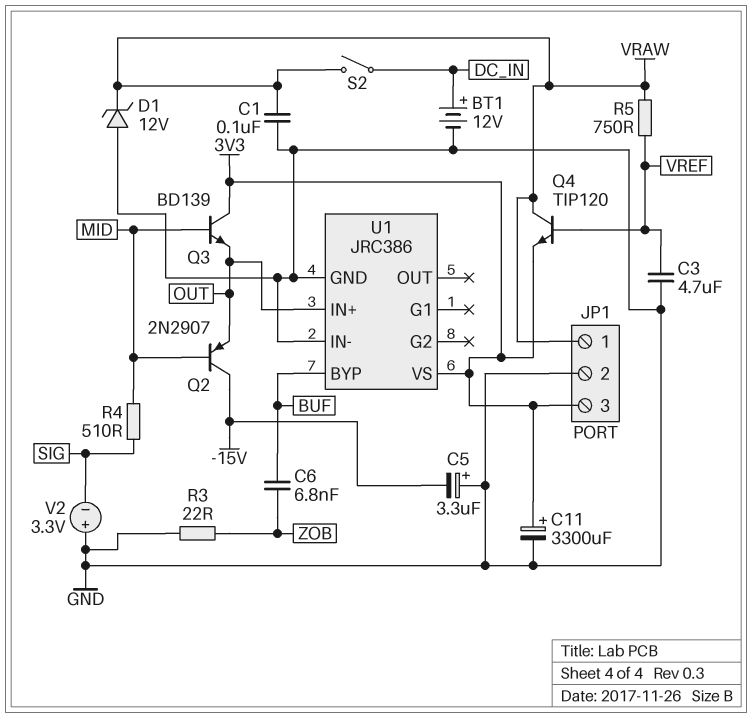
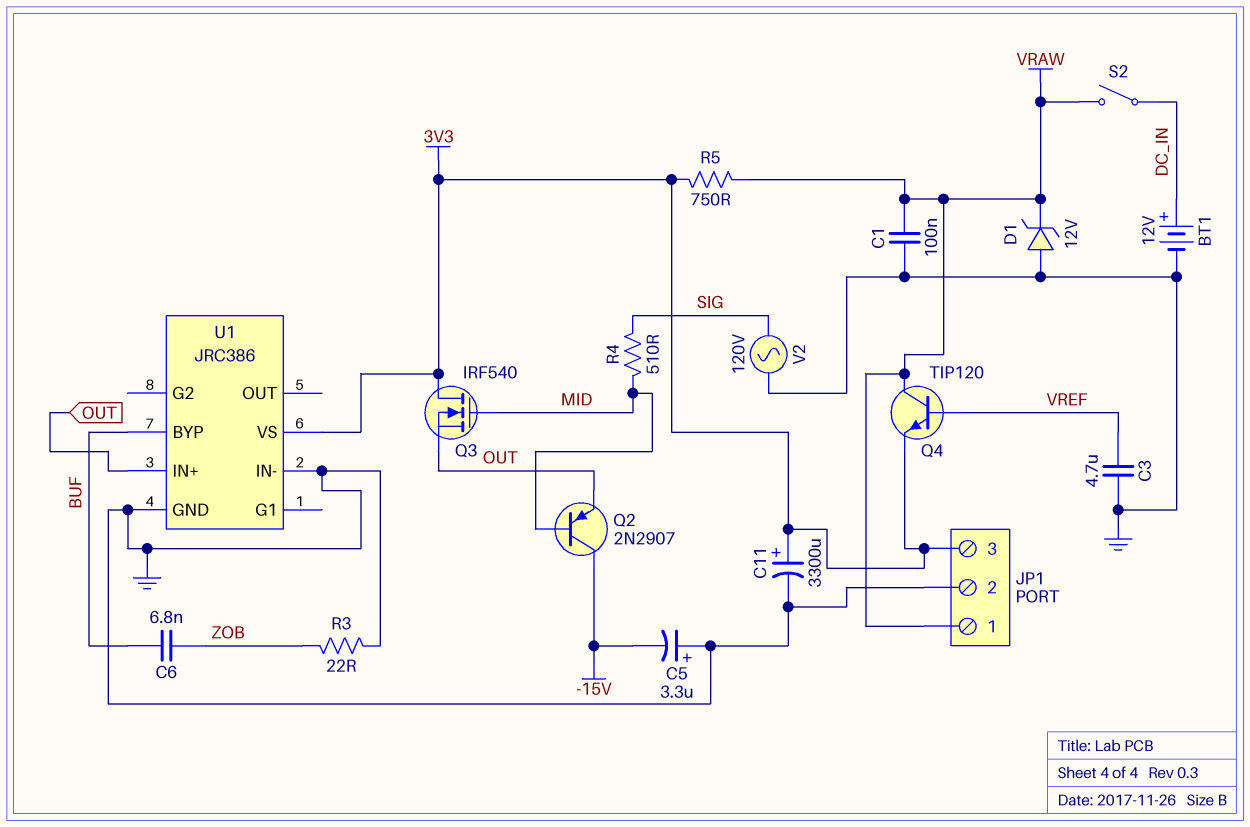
Q3: NPN BD139 (B MID, C 3V3, E OUT) -> NMOS IRF540 (G MID, D 3V3, S OUT)
R5: 750 (VRAW, VREF) -> 750 (3V3, VRAW)
V2: 3.3V (plus GND, minus SIG) -> AC 120V (GND, SIG)

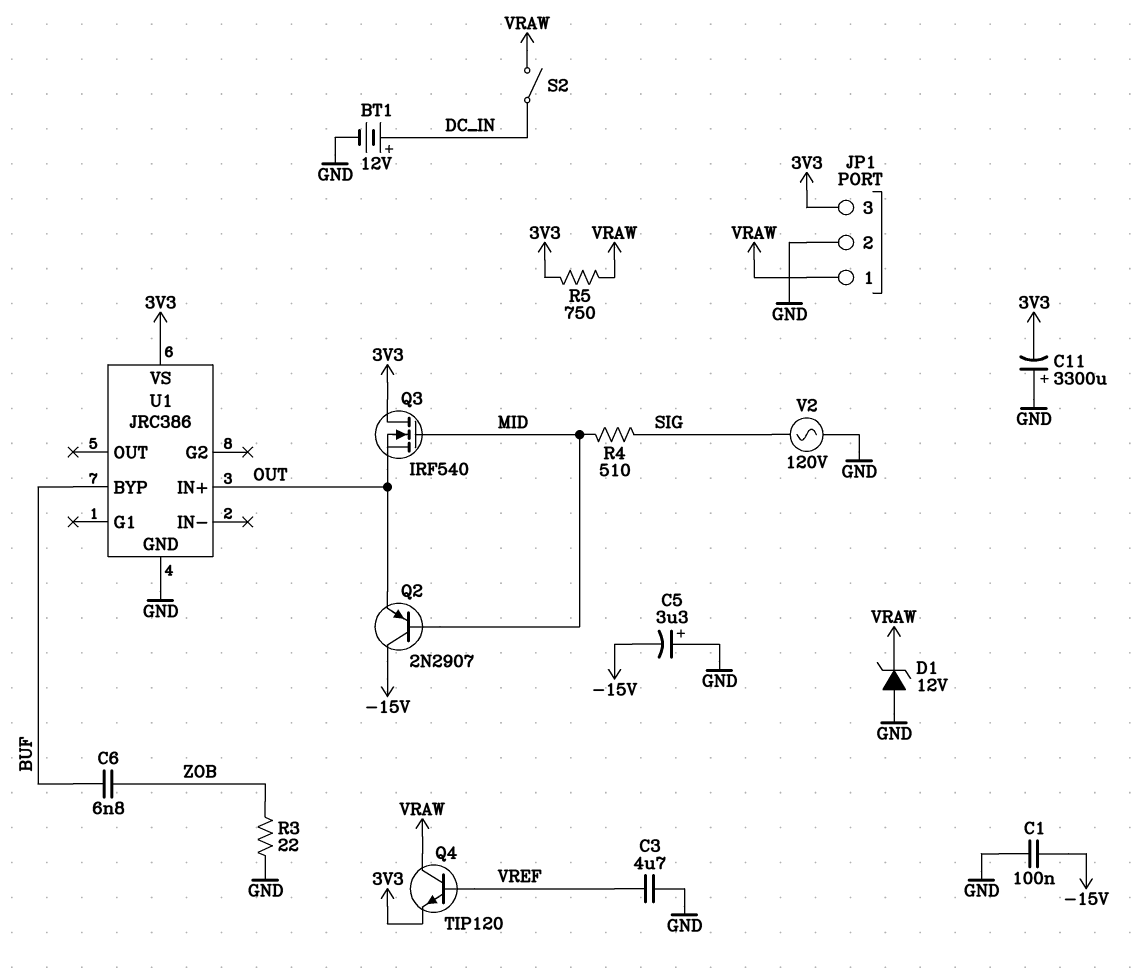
C1: 100nF (GND, VRAW) -> 100nF (-15V, GND)
C11: 3300uF (plus 3V3, minus GND) -> 3300uF (plus GND, minus 3V3)
U1 pin IN-: GND -> none

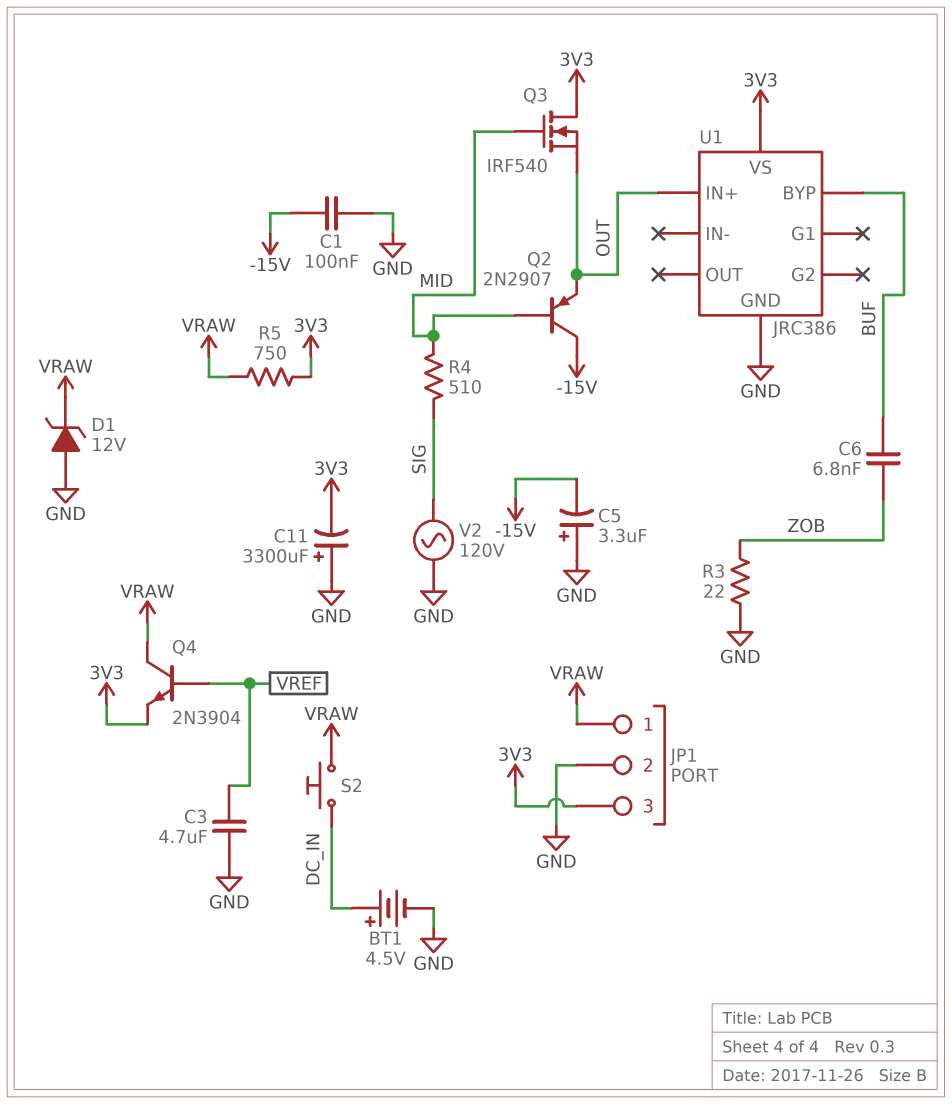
BT1: 12V (plus DC_IN, minus GND) -> 4.5V (plus DC_IN, minus GND)
Q4: NPN TIP120 (B VREF, C VRAW, E 3V3) -> NPN 2N3904 (B VREF, C VRAW, E 3V3)
S2: switch (DC_IN, VRAW) -> button (DC_IN, VRAW)

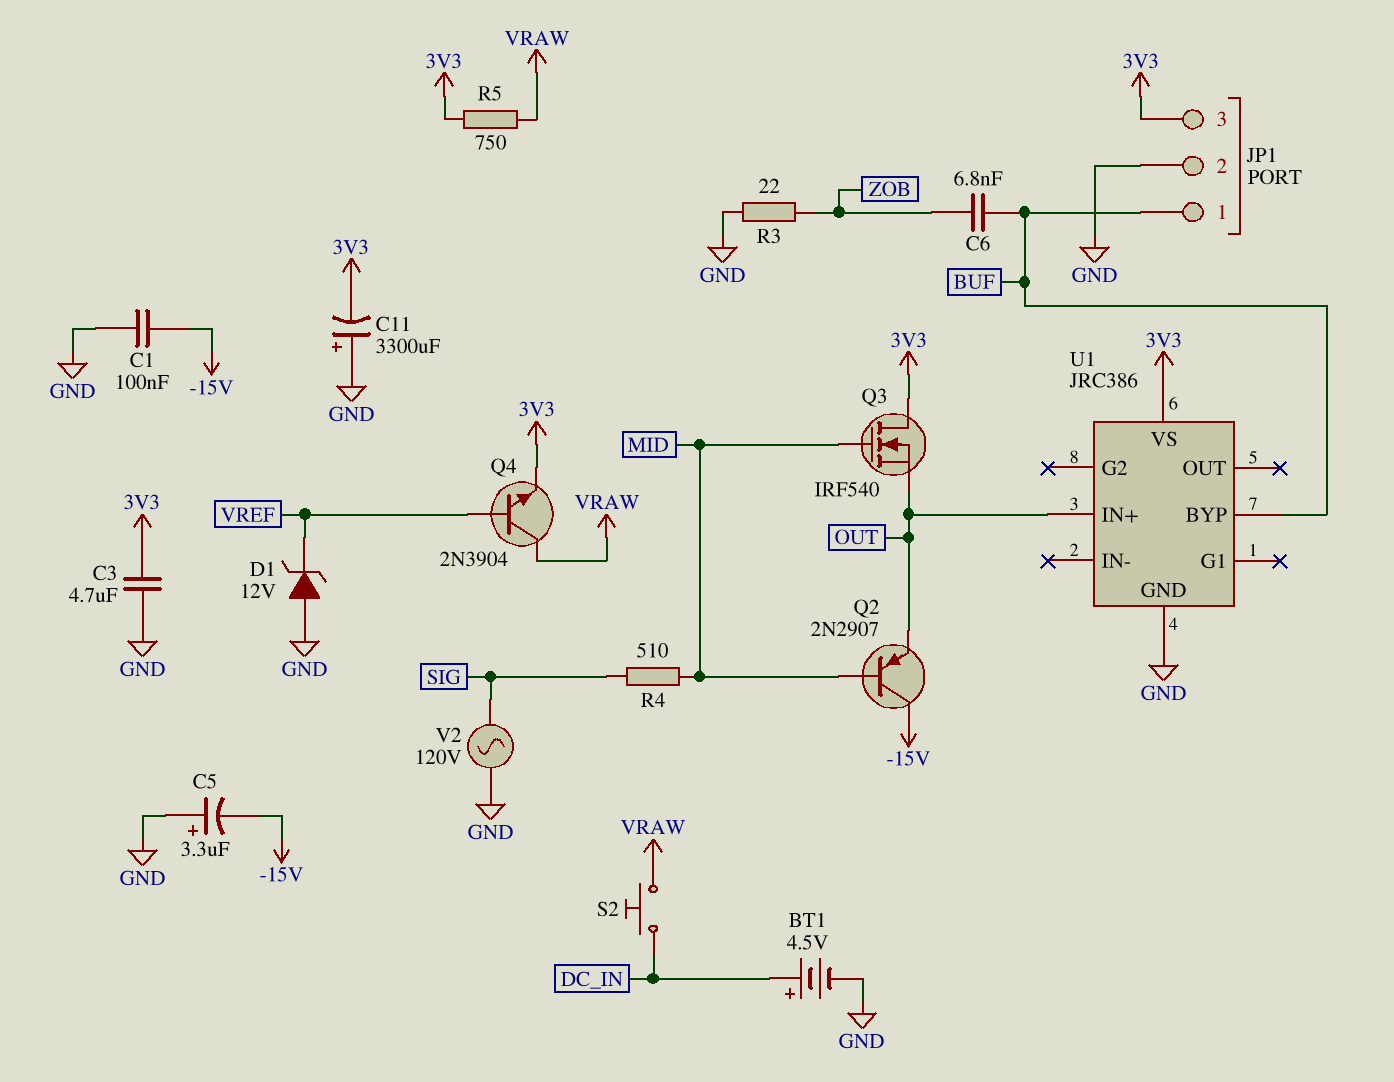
C3: 4.7uF (GND, VREF) -> 4.7uF (3V3, GND)
D1: zener 12V (A GND, K VRAW) -> zener 12V (A GND, K VREF)
JP1 pin 1: VRAW -> BUF

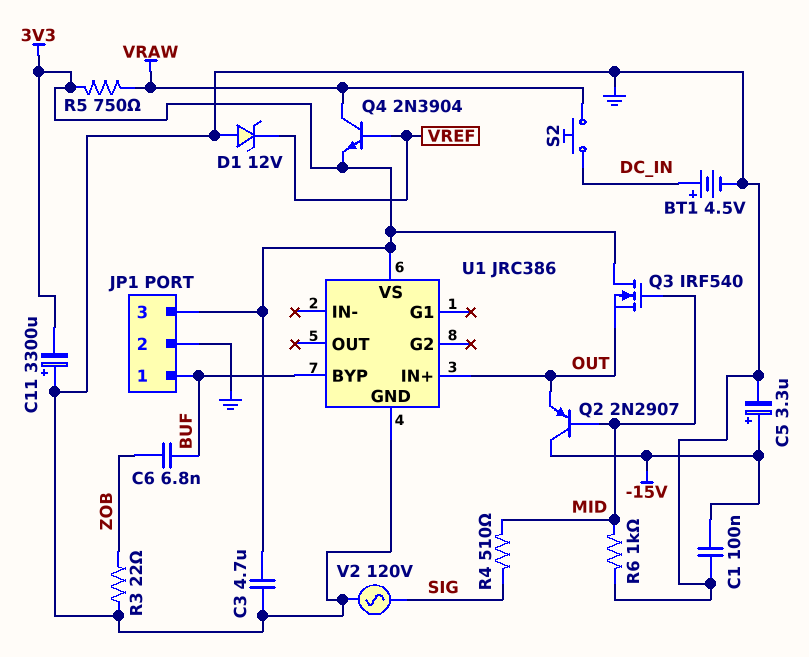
C5: 3.3uF (plus GND, minus -15V) -> 3.3uF (plus -15V, minus GND)
R6: none -> 1k (GND, MID)

